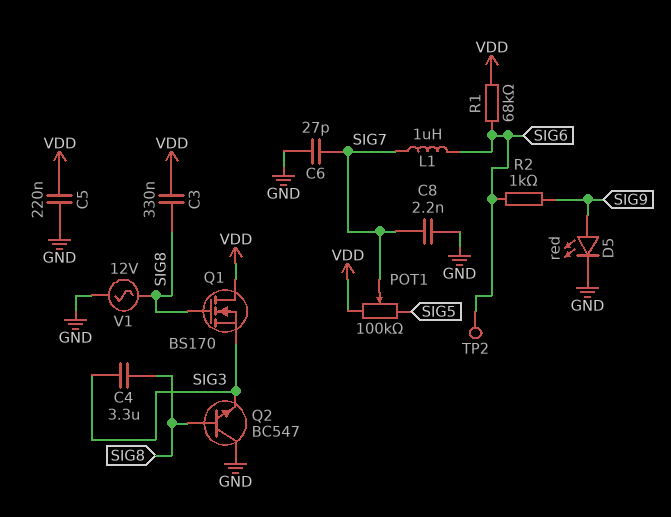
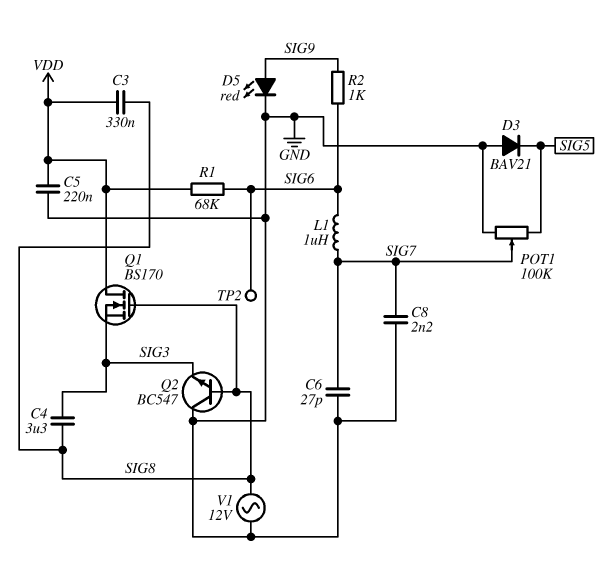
D3: none -> diode BAV21 (A GND, K SIG5)
POT1: 100k (SIG5, VDD, wiper SIG7) -> 100k (GND, SIG5, wiper SIG7)

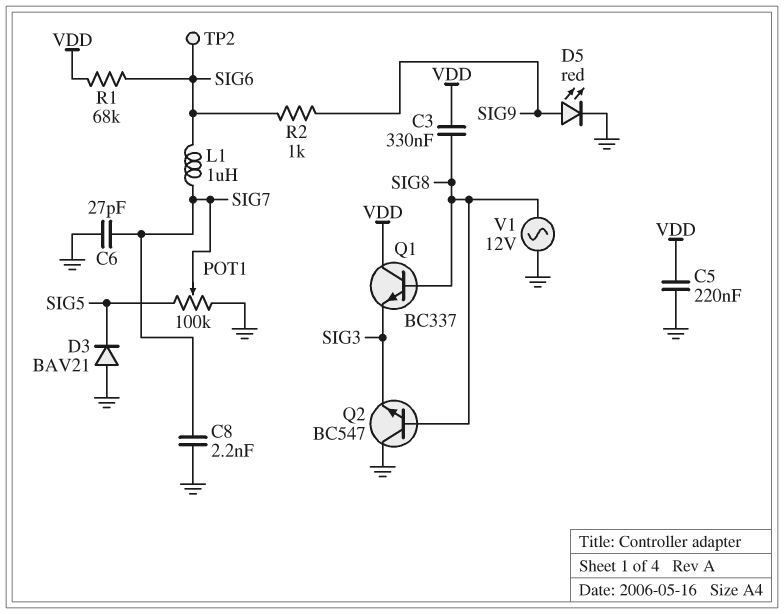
C4: 3.3uF (SIG3, SIG8) -> none
Q1: NMOS BS170 (G SIG8, D VDD, S SIG3) -> NPN BC337 (B SIG8, C VDD, E SIG3)

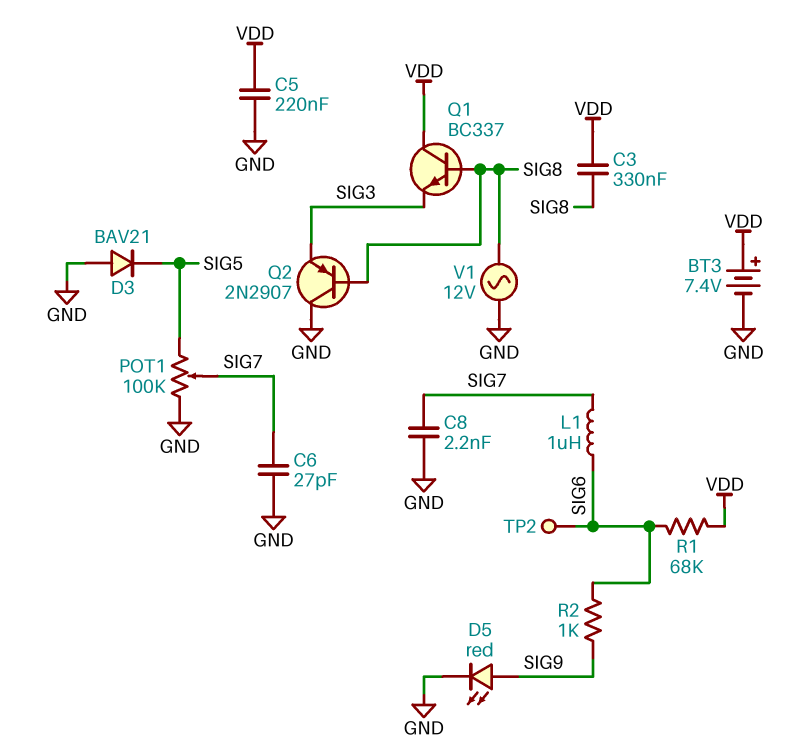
BT3: none -> 7.4V (plus VDD, minus GND)
Q2: NPN BC547 (B SIG8, C GND, E SIG3) -> PNP 2N2907 (B SIG8, C GND, E SIG3)

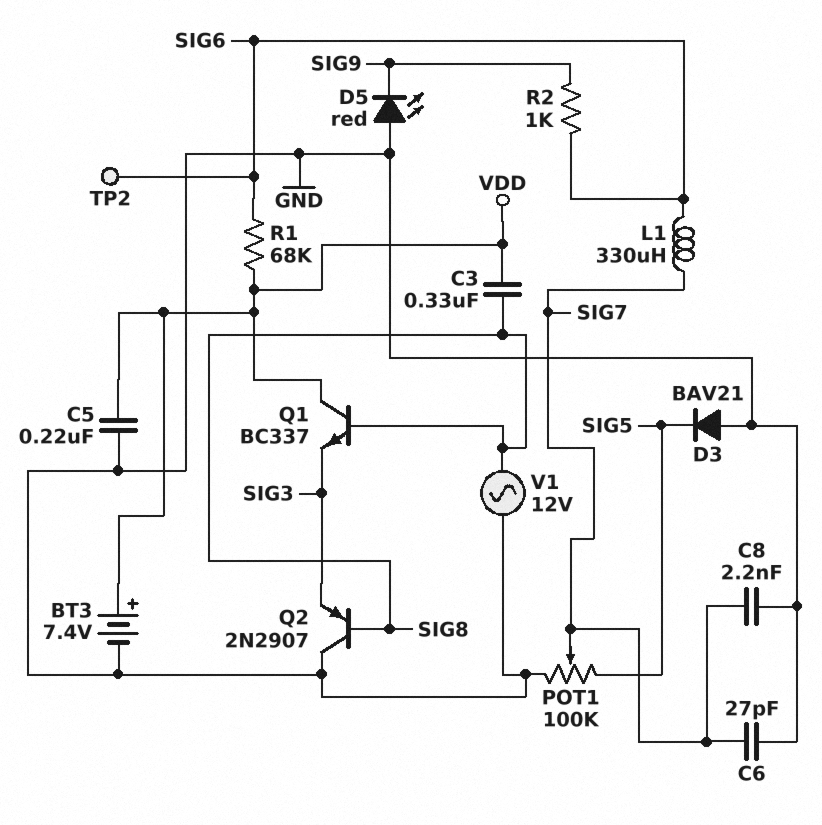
D5: LED red (A SIG9, K GND) -> LED red (A GND, K SIG9)
L1: 1uH (SIG6, SIG7) -> 330uH (SIG6, SIG7)

